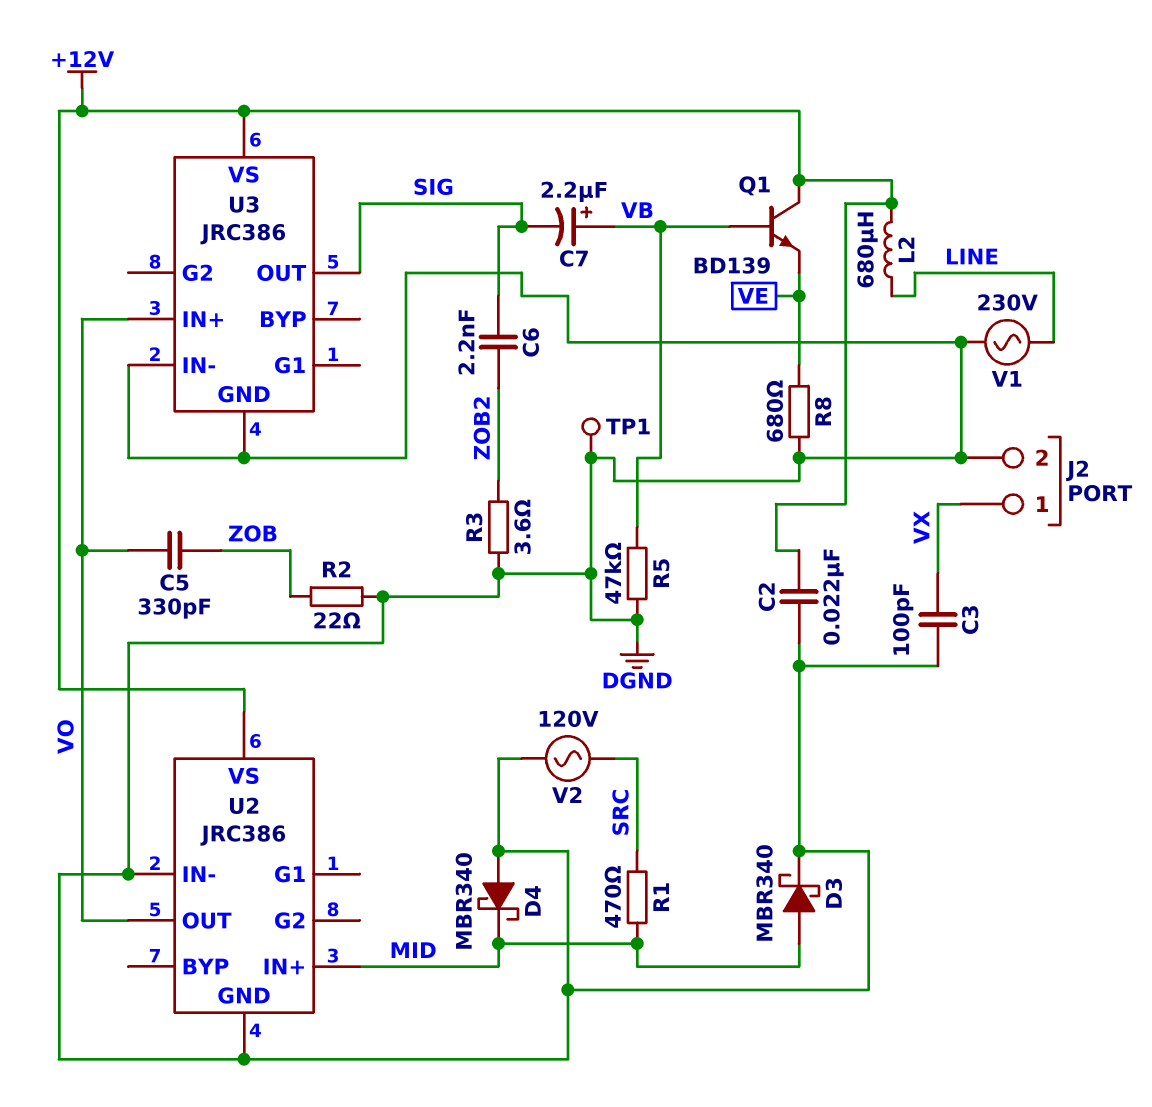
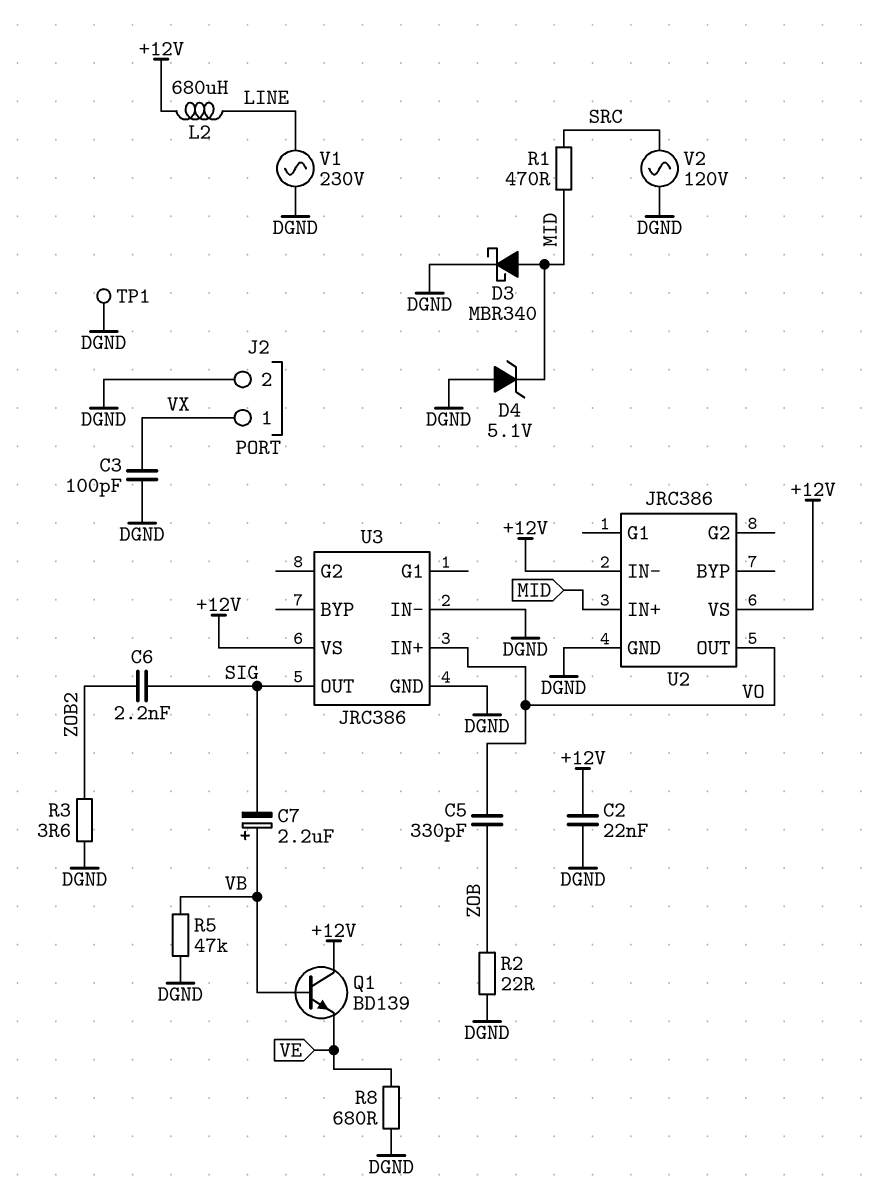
D4: schottky MBR340 (A DGND, K MID) -> zener 5.1V (A DGND, K MID)
U2 pin IN-: DGND -> +12V

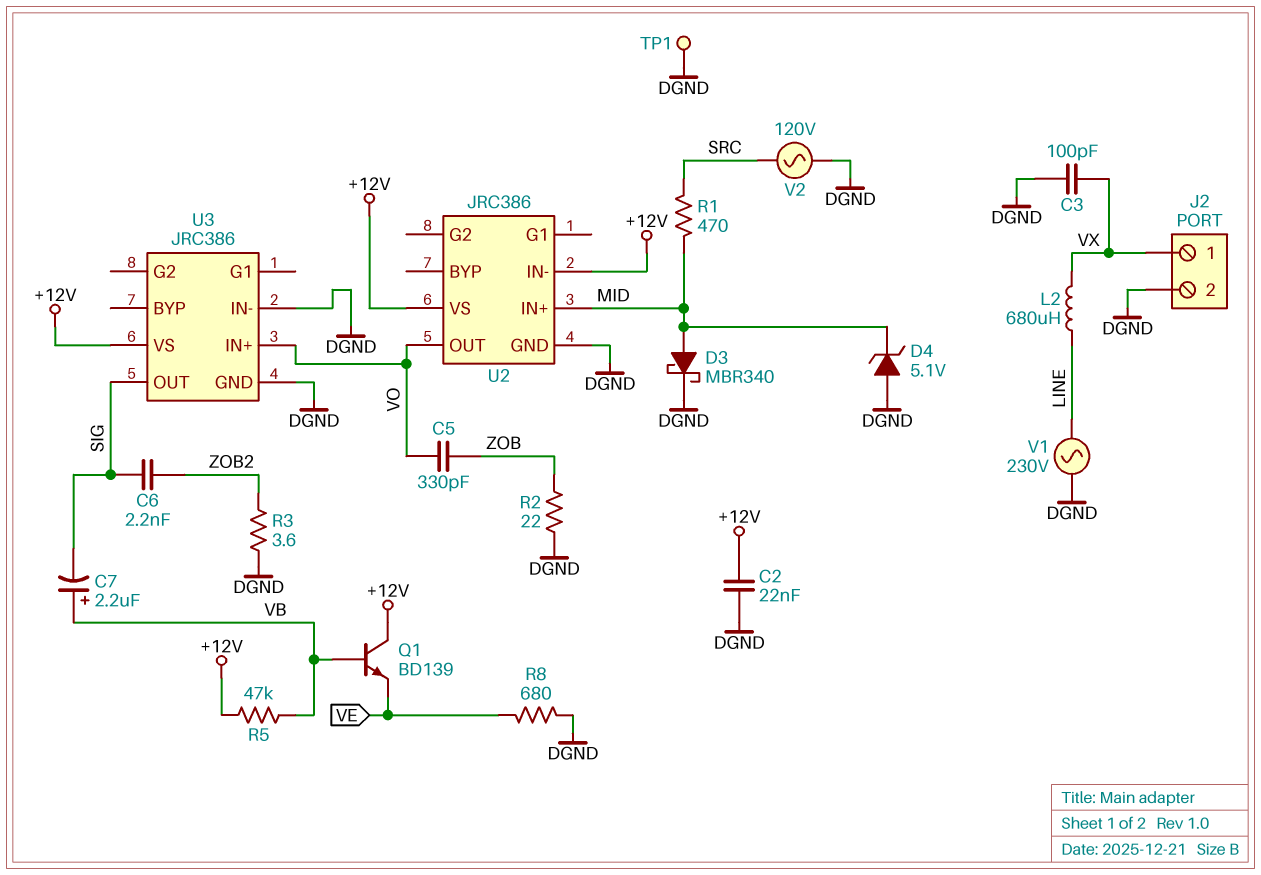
L2: 680uH (+12V, LINE) -> 680uH (LINE, VX)
R5: 47k (DGND, VB) -> 47k (+12V, VB)

